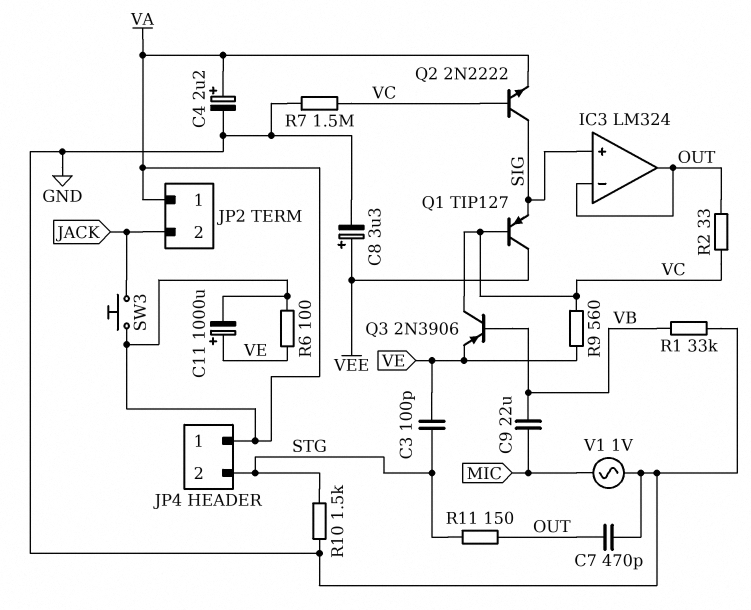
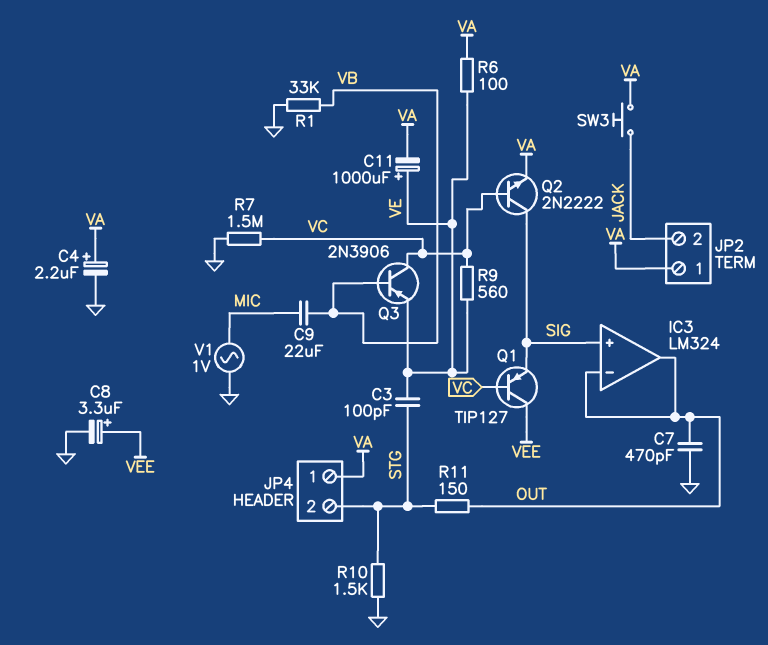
R2: 33 (OUT, VC) -> none

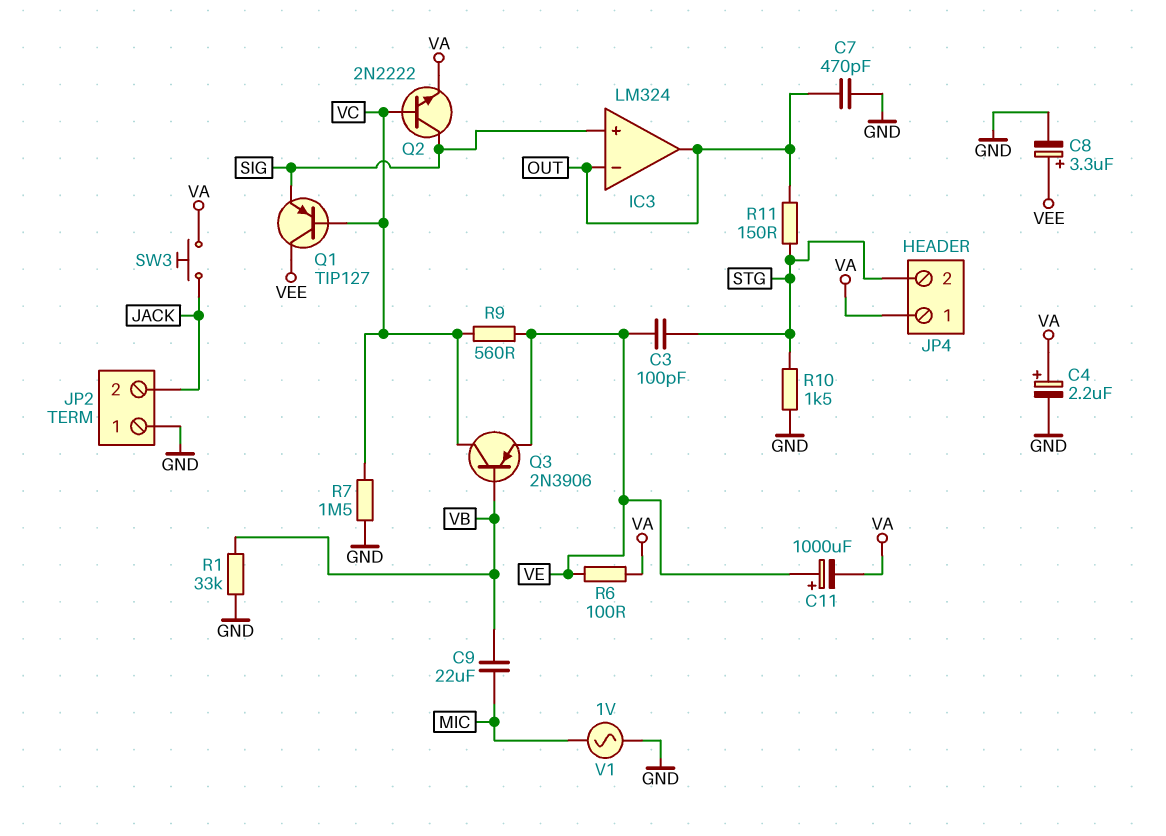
JP2 pin 1: VA -> GND

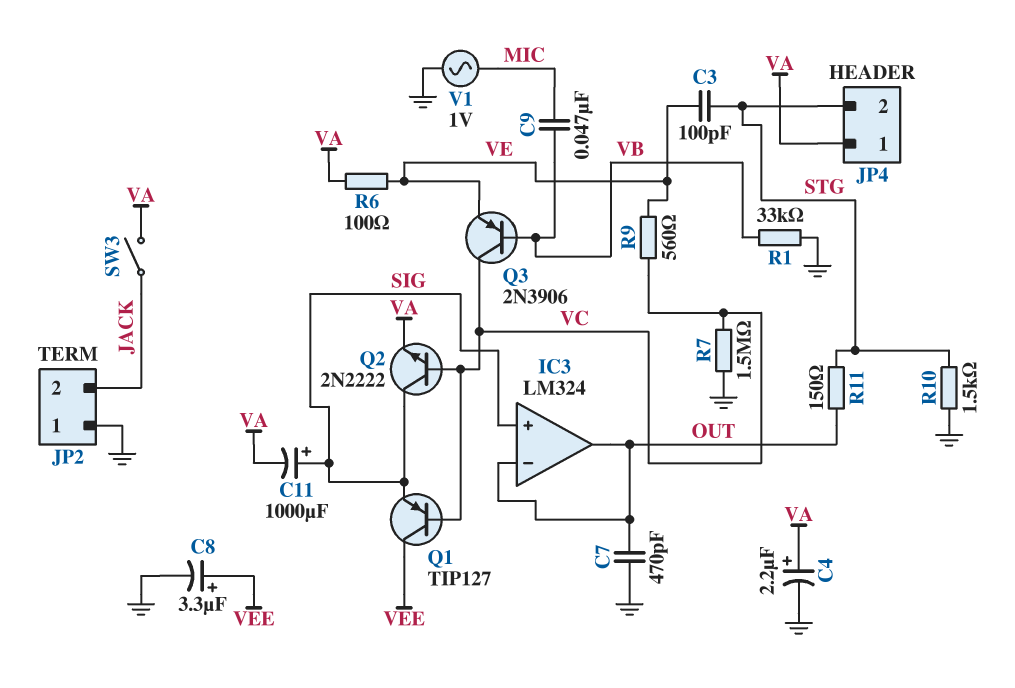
C9: 22uF (MIC, VB) -> 47nF (MIC, VB)
C11: 1000uF (plus VE, minus VA) -> 1000uF (plus SIG, minus VA)
SW3: button (JACK, VA) -> switch (JACK, VA)

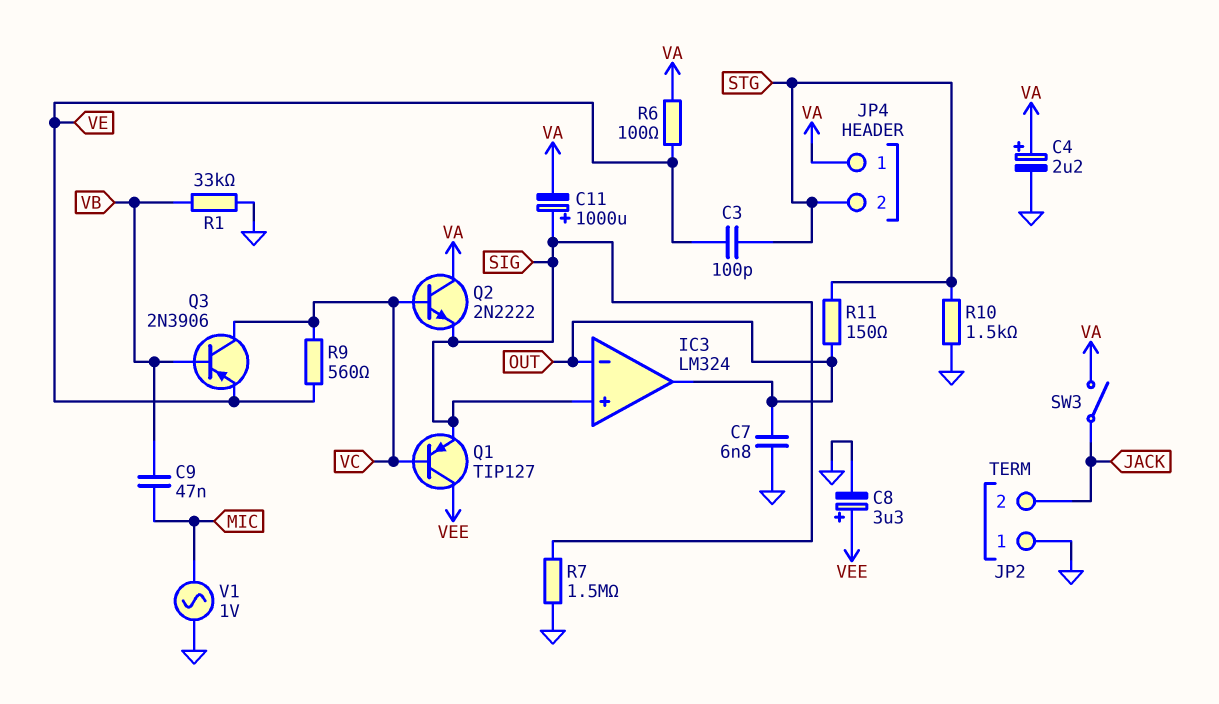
C7: 470pF (GND, OUT) -> 6.8nF (GND, OUT)
Q2: NPN 2N2222 (B VC, C SIG, E VA) -> NPN 2N2222 (B VC, C VA, E SIG)
R7: 1.5M (GND, VC) -> 1.5M (GND, SIG)

